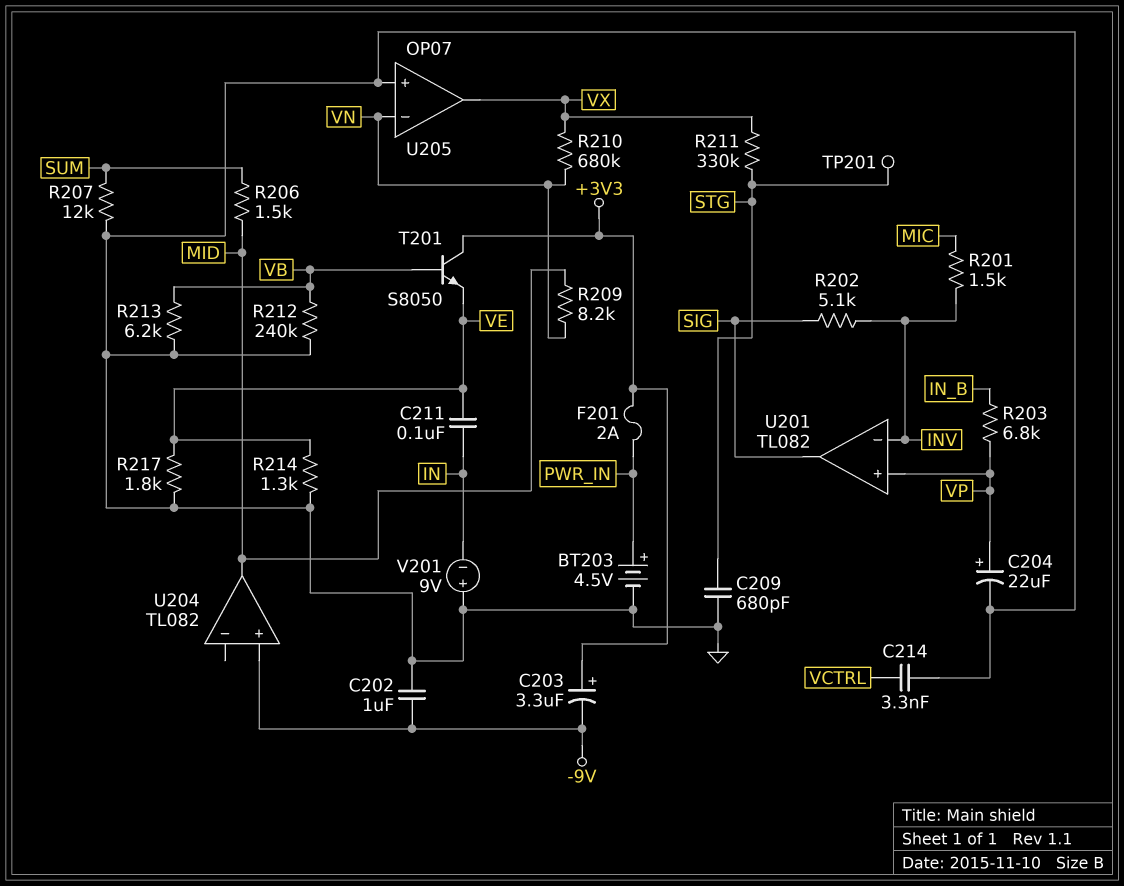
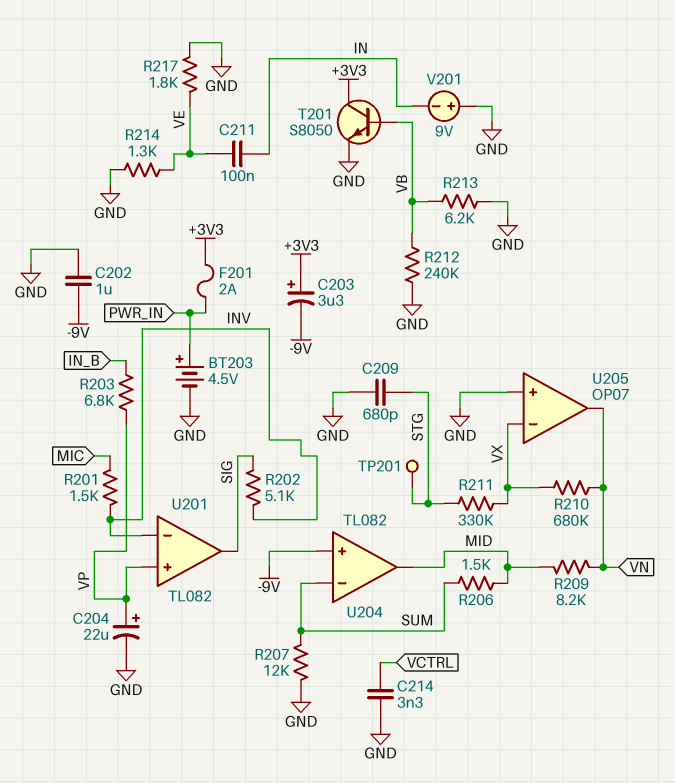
T201: NPN S8050 (B VB, C +3V3, E VE) -> NPN S8050 (B VB, C +3V3, E GND)
U204 pin in-: none -> SUM
U205 pin in-: VN -> VX
U205 pin out: VX -> VN

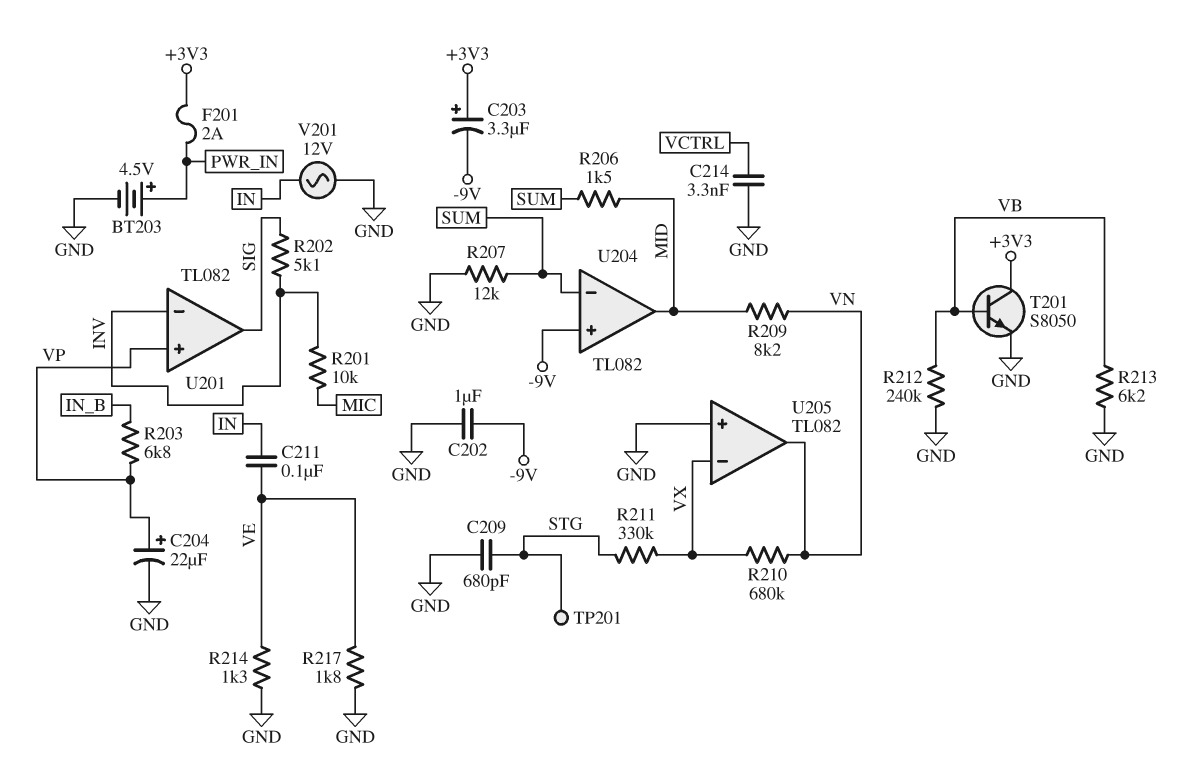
R201: 1.5k (INV, MIC) -> 10k (INV, MIC)
U205: OP07 -> TL082
V201: 9V (plus GND, minus IN) -> AC 12V (GND, IN)

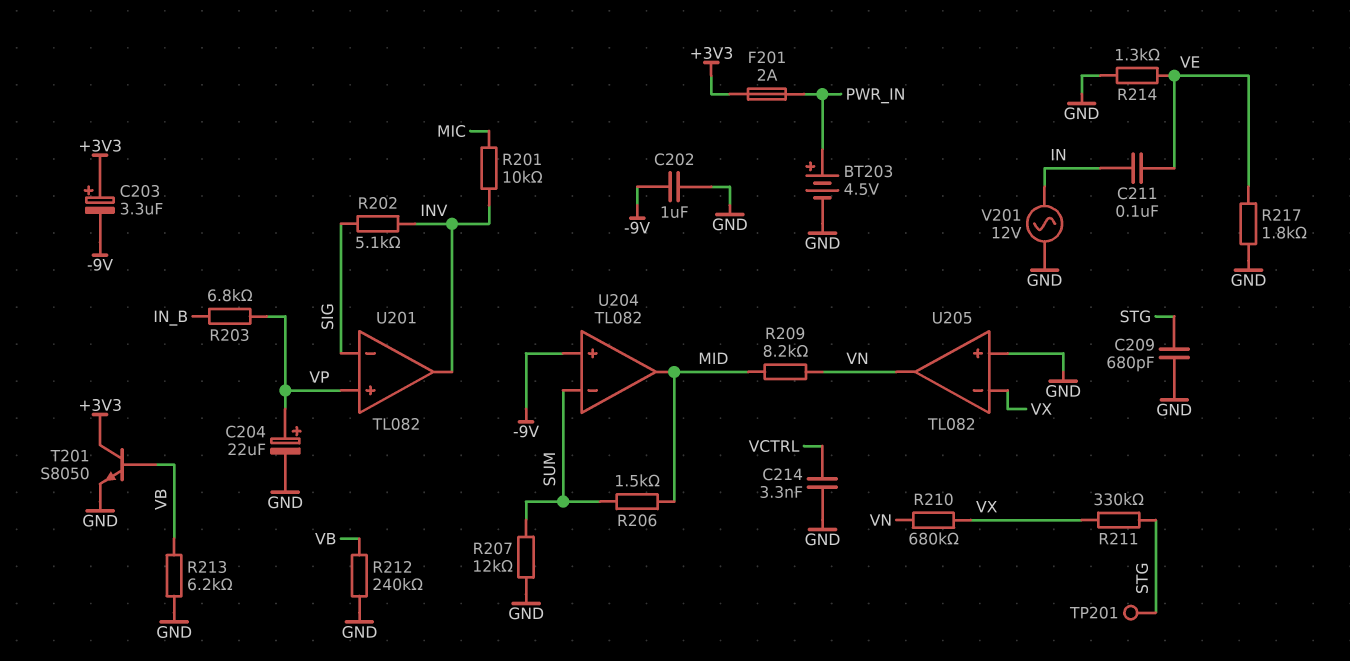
U201 pin in-: INV -> SIG
U201 pin out: SIG -> INV

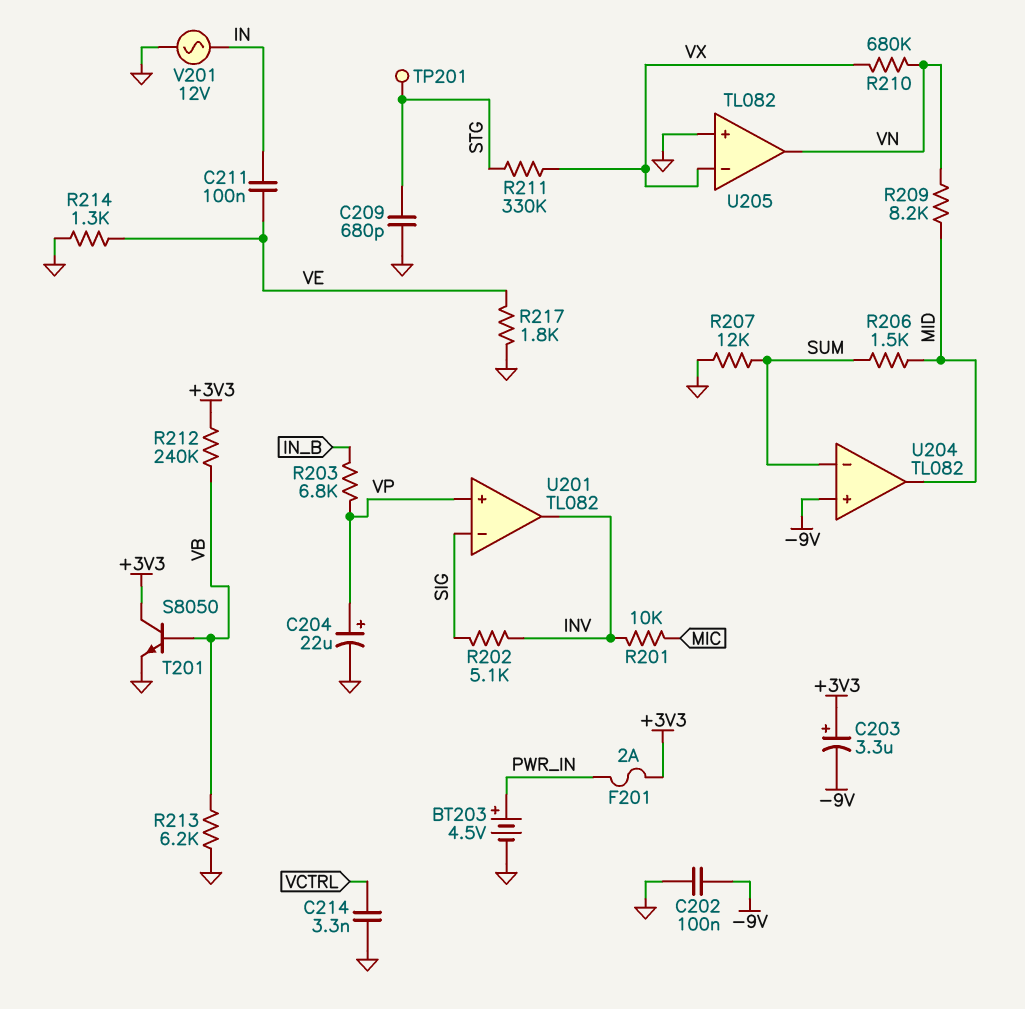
C202: 1uF (-9V, GND) -> 100nF (-9V, GND)
R212: 240k (GND, VB) -> 240k (+3V3, VB)

